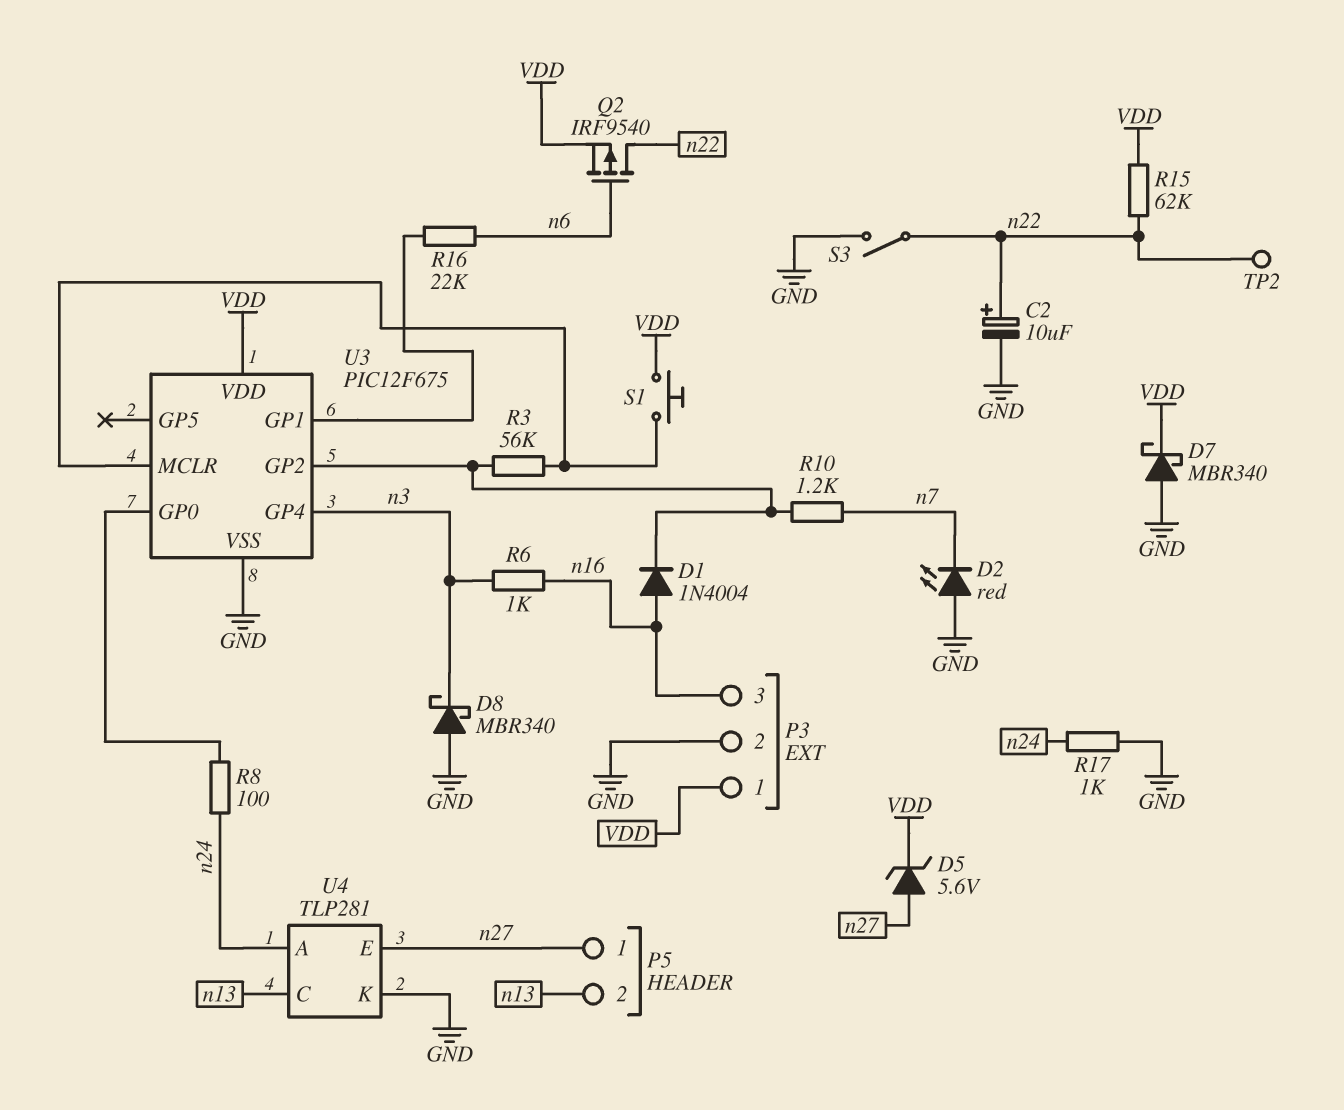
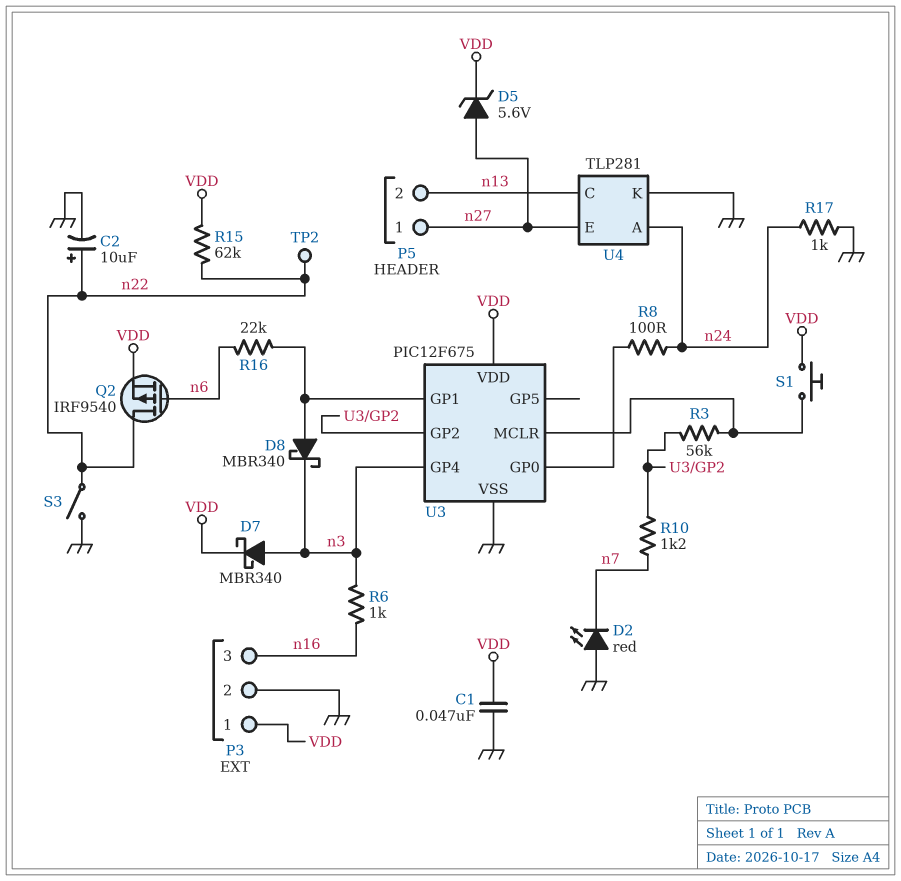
C1: none -> 47nF (GND, VDD)
D1: diode 1N4004 (A n16, K U3/GP2) -> none
D7: schottky MBR340 (A GND, K VDD) -> schottky MBR340 (A n3, K VDD)
D8: schottky MBR340 (A GND, K n3) -> schottky MBR340 (A U3/GP1, K n3)

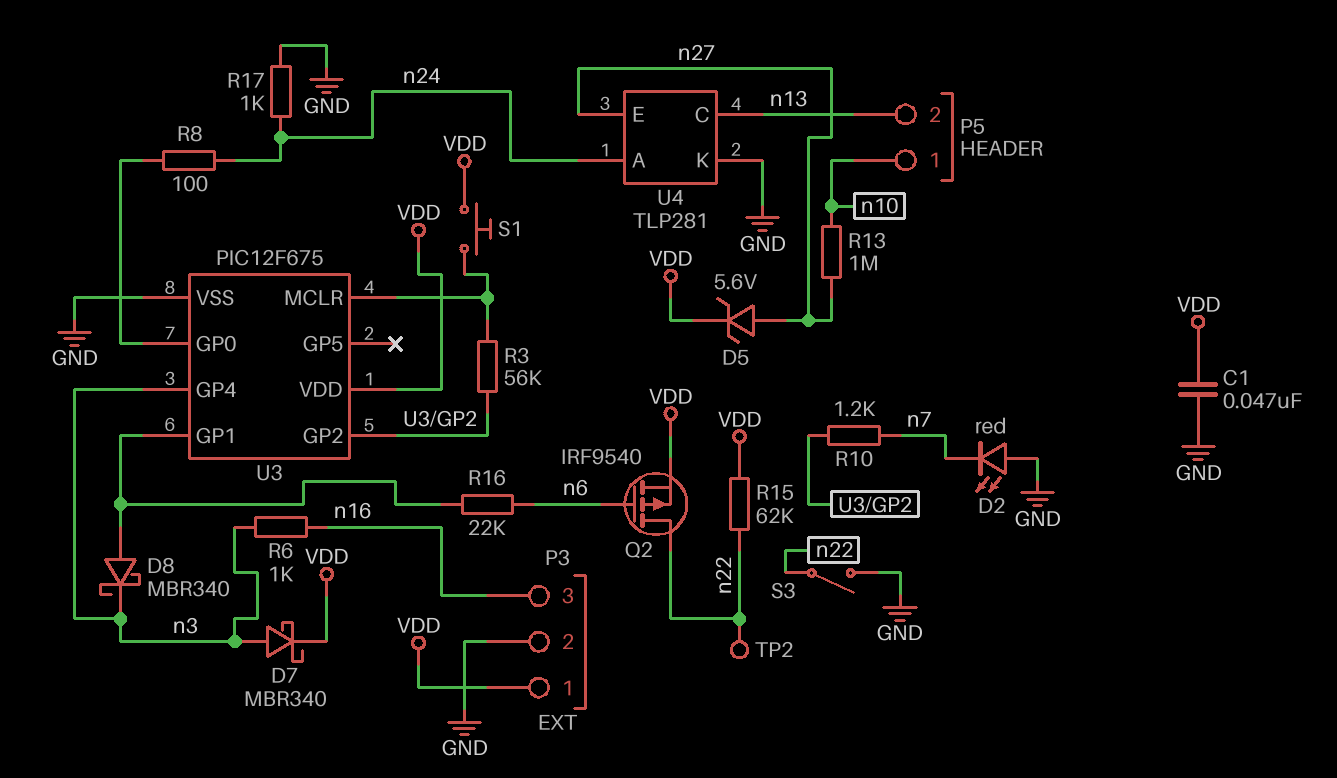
C2: 10uF (plus n22, minus GND) -> none
P5 pin 1: n27 -> n10
R13: none -> 1M (n10, n27)

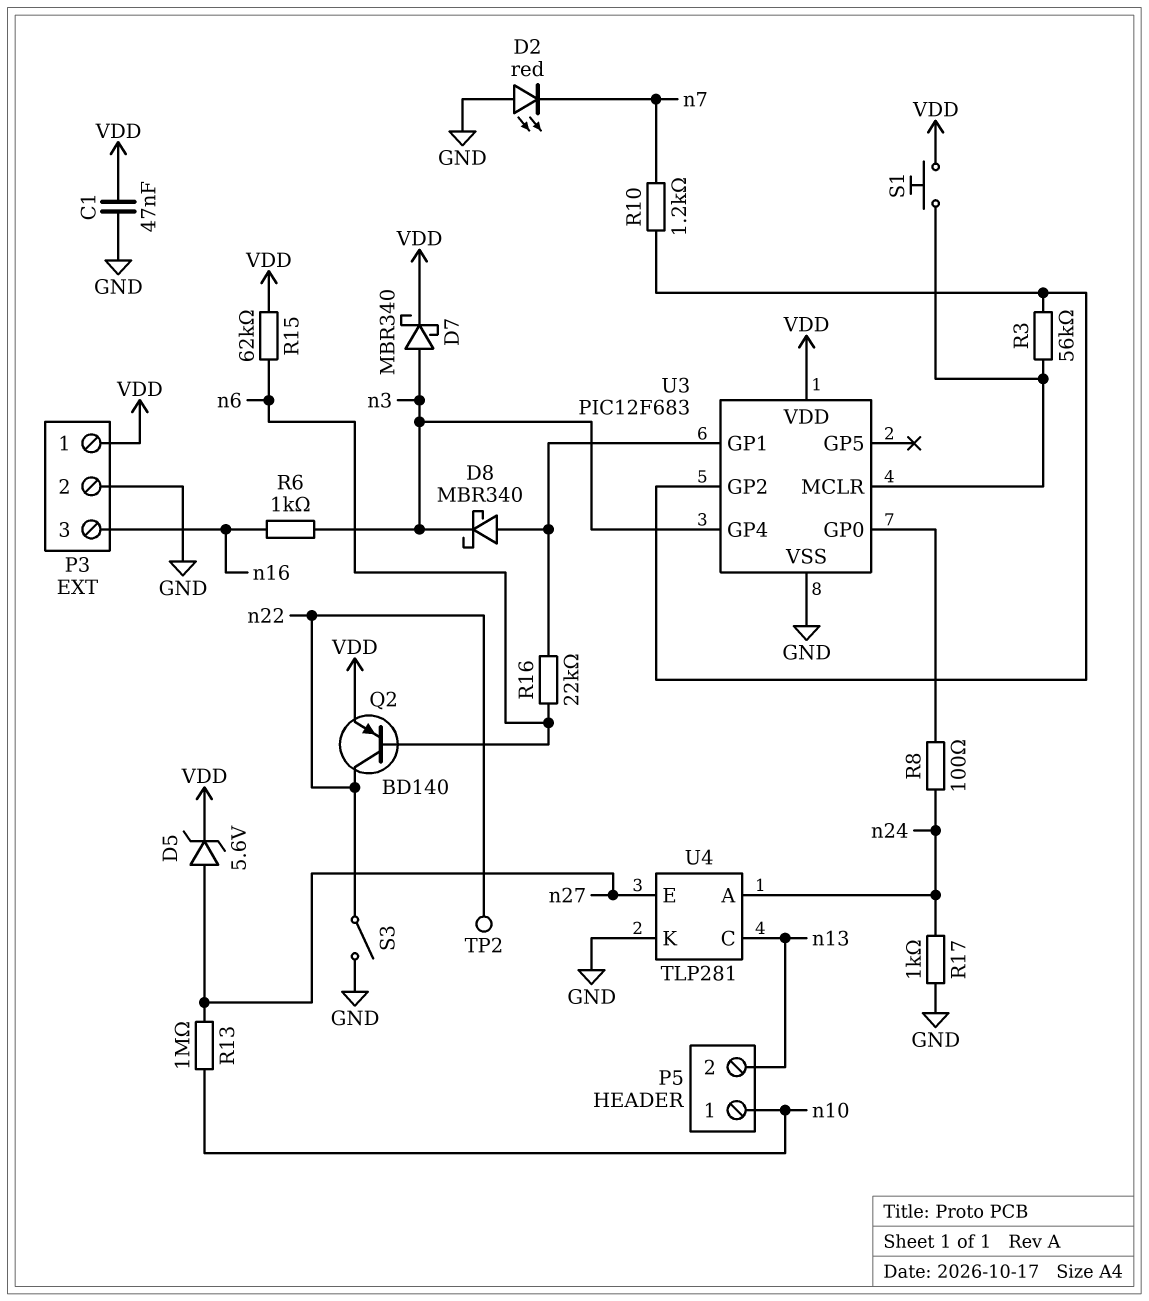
Q2: PMOS IRF9540 (G n6, D n22, S VDD) -> PNP BD140 (B n6, C n22, E VDD)
R15: 62k (VDD, n22) -> 62k (VDD, n6)
U3: PIC12F675 -> PIC12F683

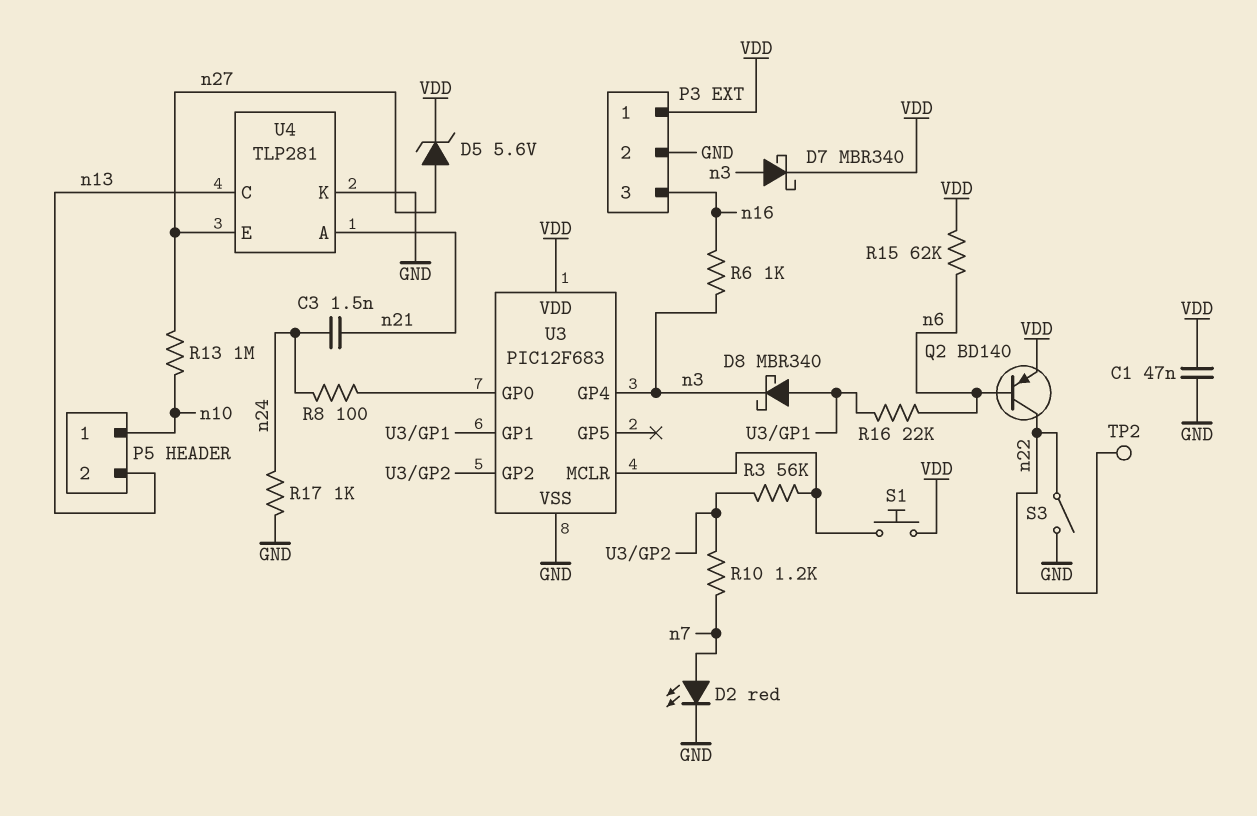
C3: none -> 1.5nF (n21, n24)
D2: LED red (A GND, K n7) -> LED red (A n7, K GND)
U4 pin A: n24 -> n21

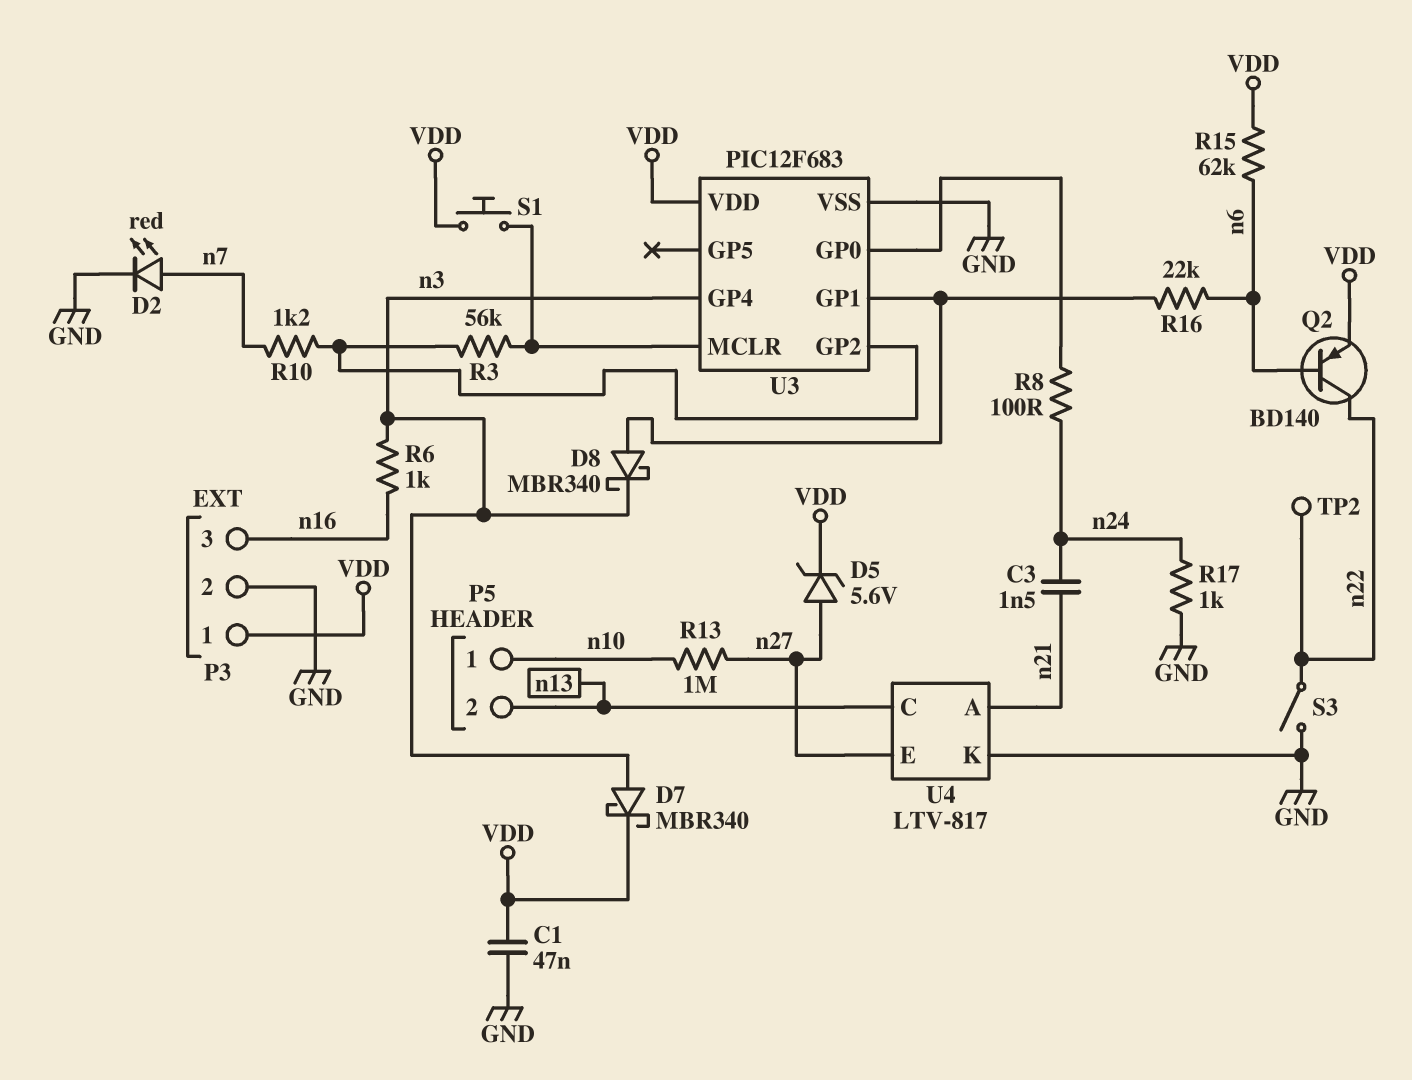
U4: TLP281 -> LTV-817

